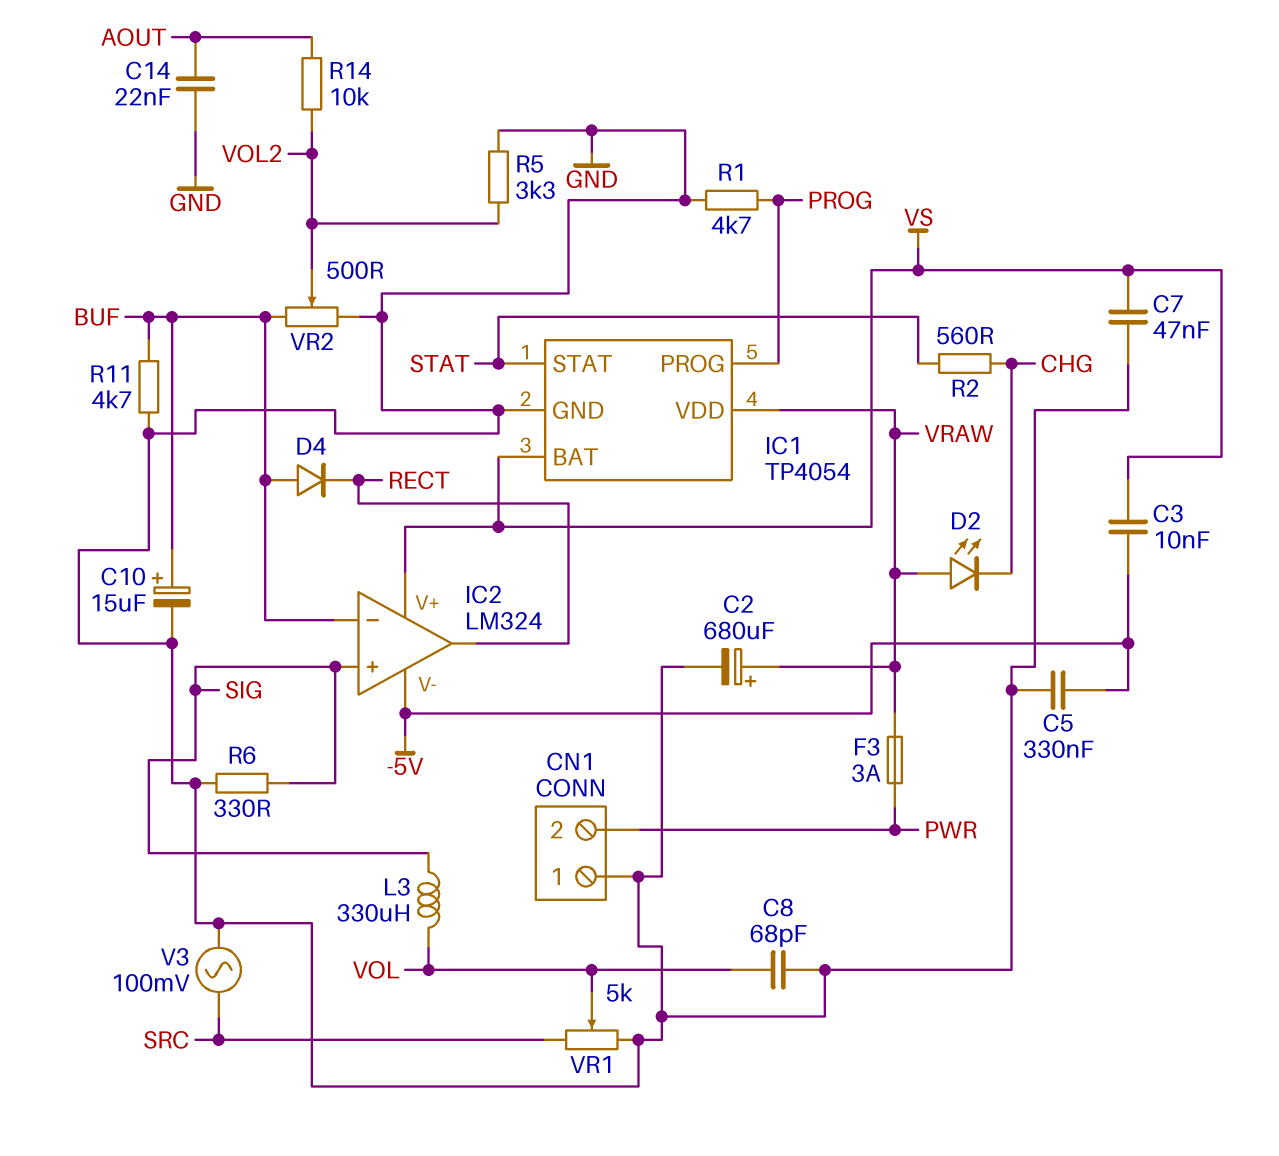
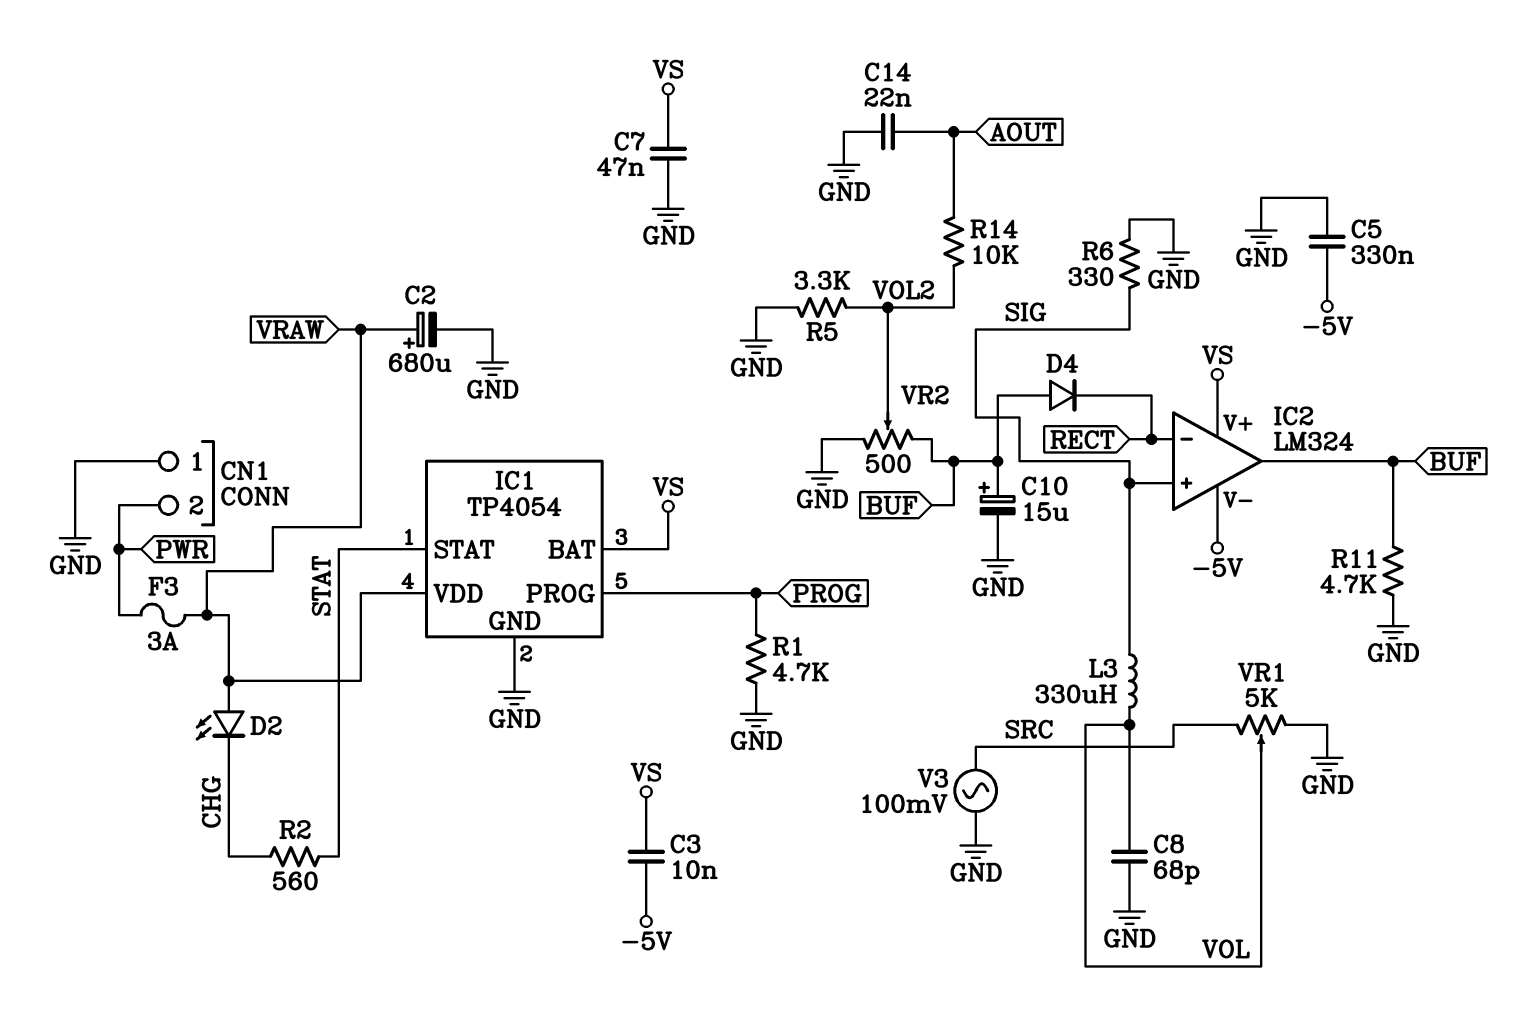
IC2 pin in-: BUF -> RECT
IC2 pin out: RECT -> BUF

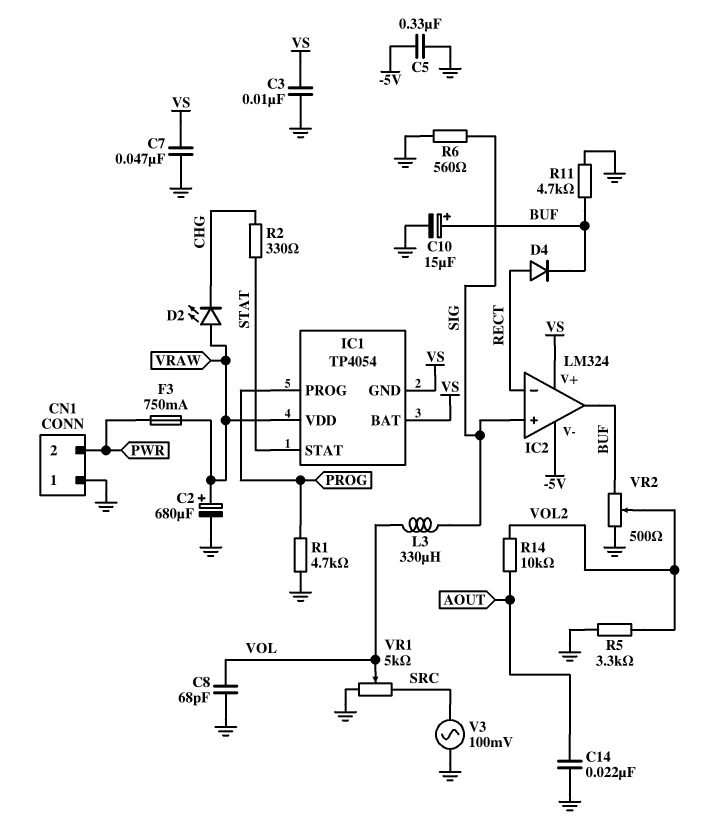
C3: 10nF (-5V, VS) -> 10nF (GND, VS)
D4: diode (A BUF, K RECT) -> diode (A RECT, K BUF)
F3: 3A (PWR, VRAW) -> 750mA (PWR, VRAW)
IC1 pin GND: GND -> VS
R2: 560 (CHG, STAT) -> 330 (CHG, STAT)
R6: 330 (GND, SIG) -> 560 (GND, SIG)

